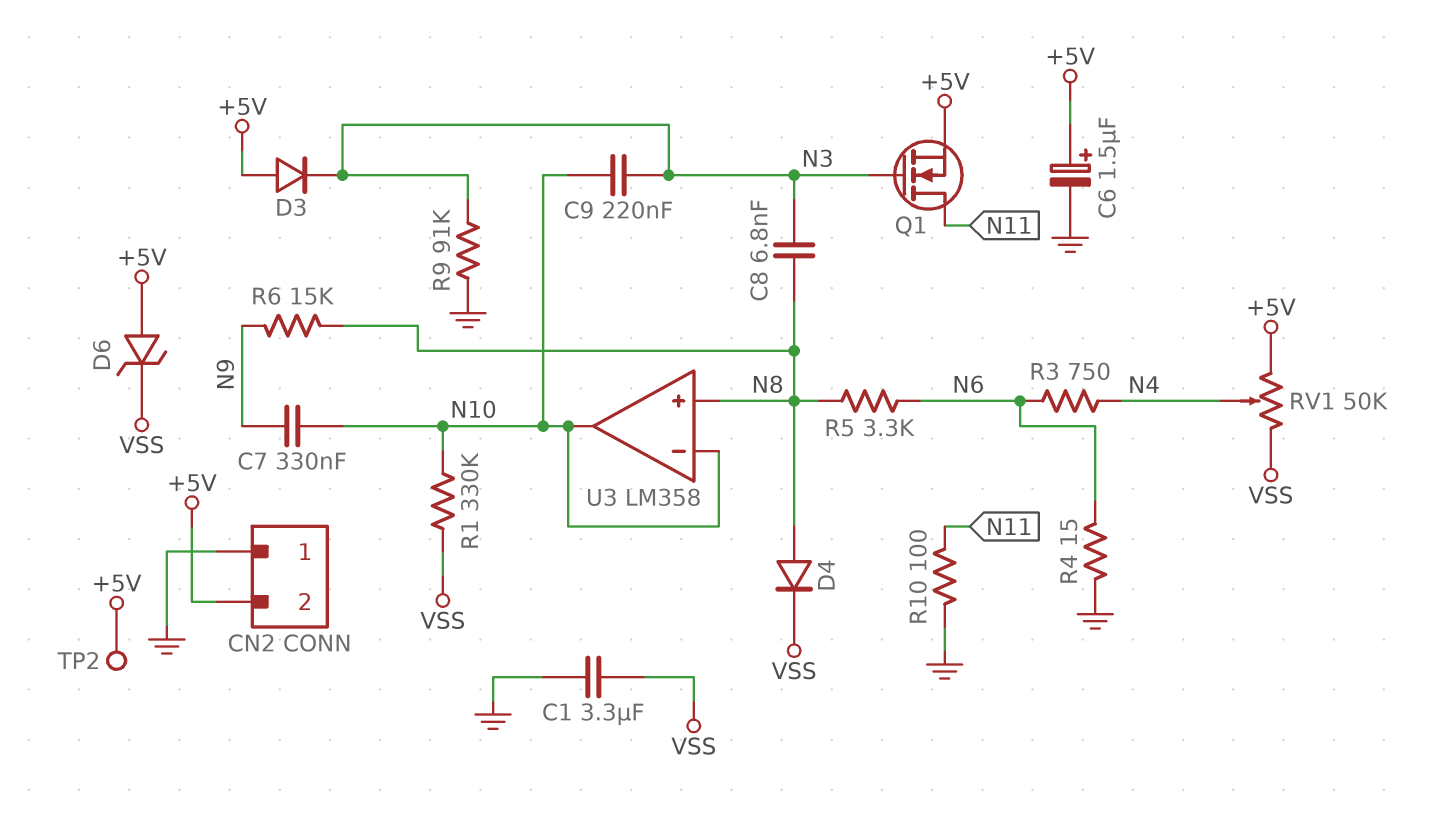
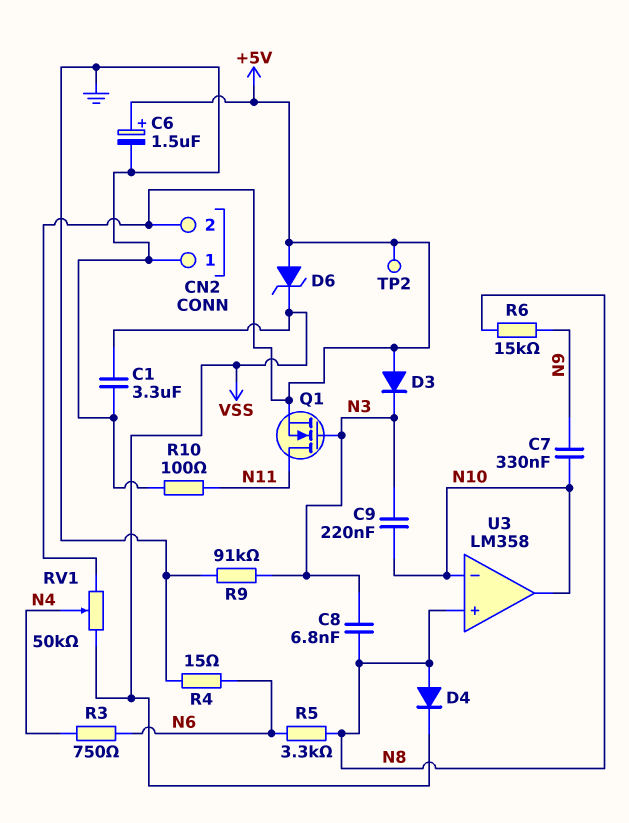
R1: 330k (N10, VSS) -> none

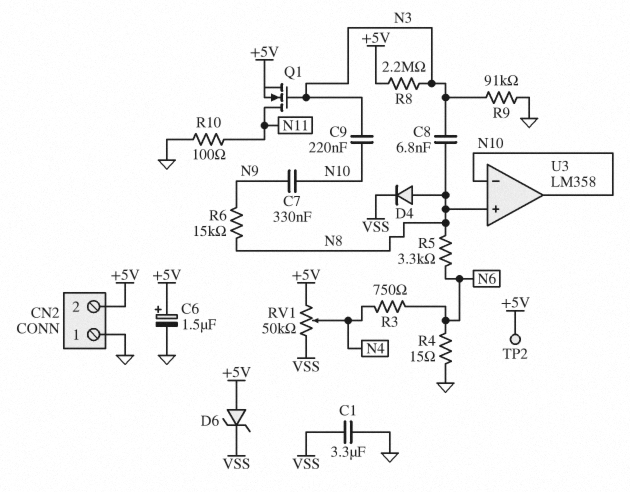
D3: diode (A +5V, K N3) -> none
R8: none -> 2.2M (+5V, N3)

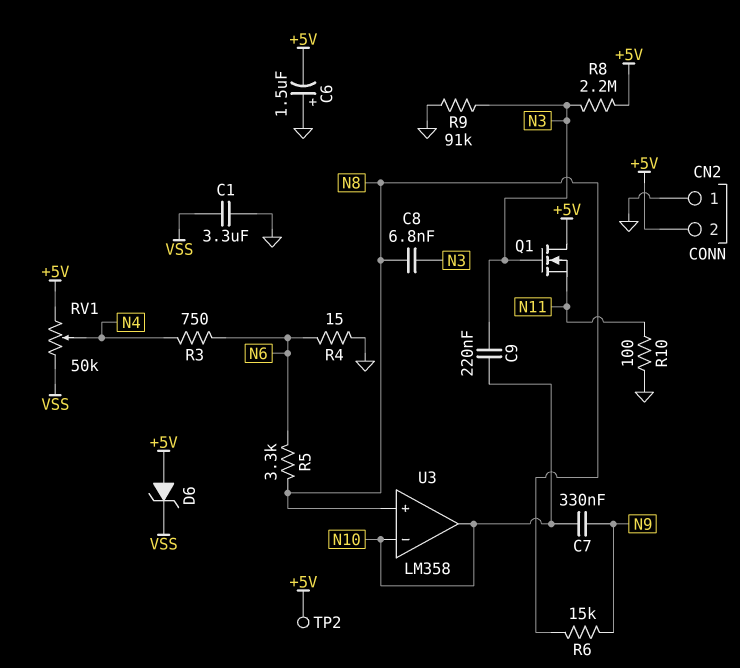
C6: 1.5uF (plus +5V, minus GND) -> 1.5uF (plus GND, minus +5V)
D4: diode (A N8, K VSS) -> none
Q1: NMOS (G N3, D N11, S +5V) -> NMOS (G N3, D +5V, S N11)

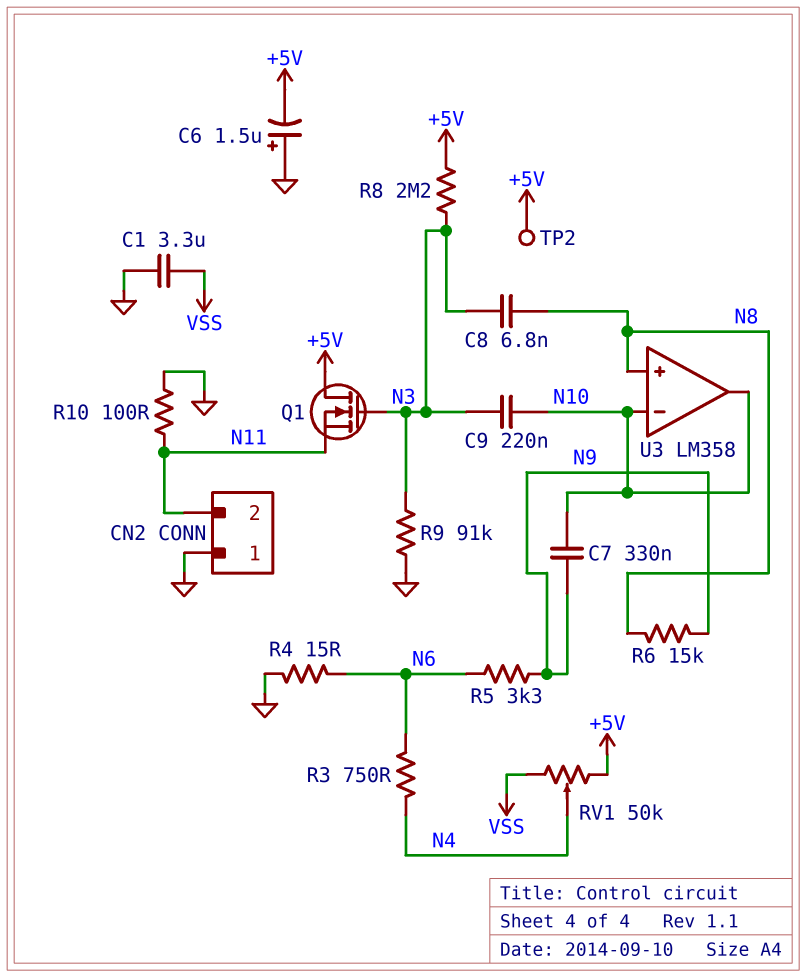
CN2 pin 2: +5V -> N11
D6: zener (A +5V, K VSS) -> none
R5: 3.3k (N6, N8) -> 3.3k (N6, N9)

